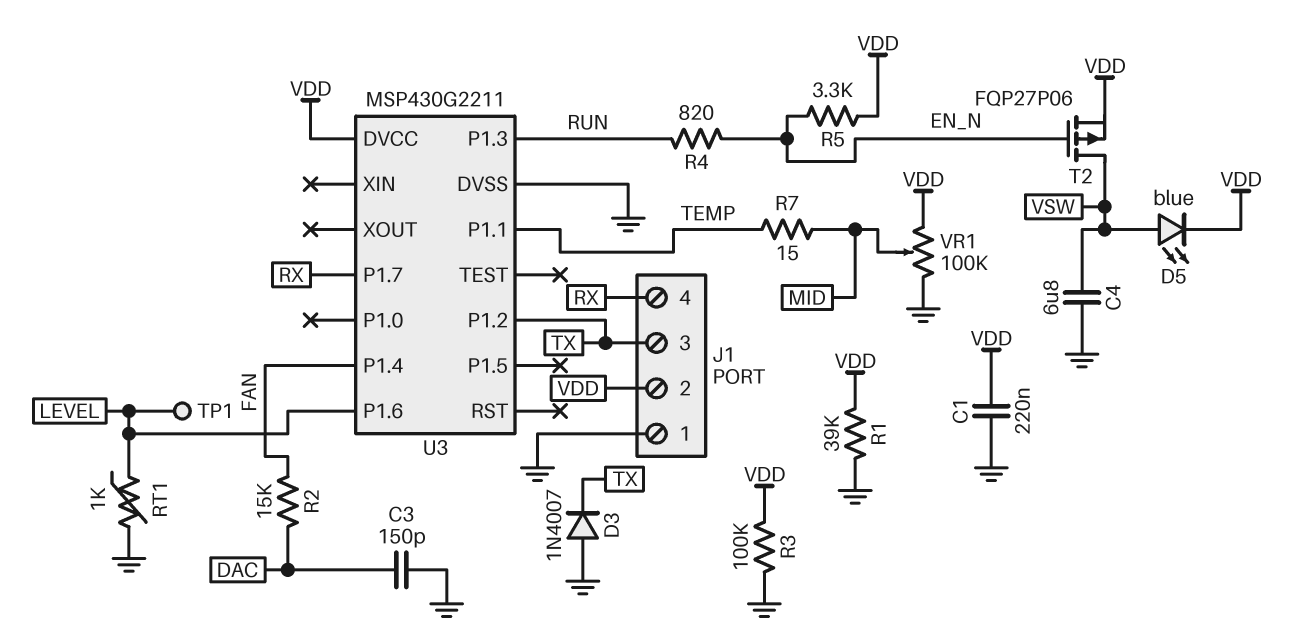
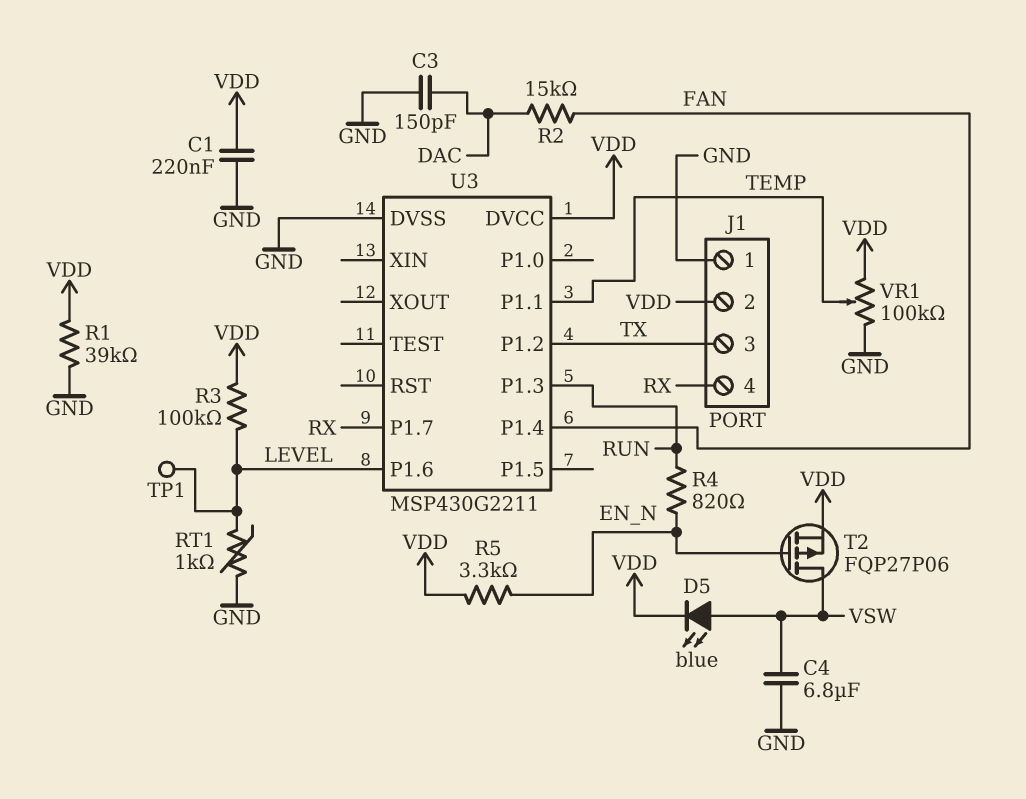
D3: diode 1N4007 (A GND, K TX) -> none
R3: 100k (GND, VDD) -> 100k (LEVEL, VDD)
R7: 15 (MID, TEMP) -> none
VR1: 100k (GND, VDD, wiper MID) -> 100k (GND, VDD, wiper TEMP)

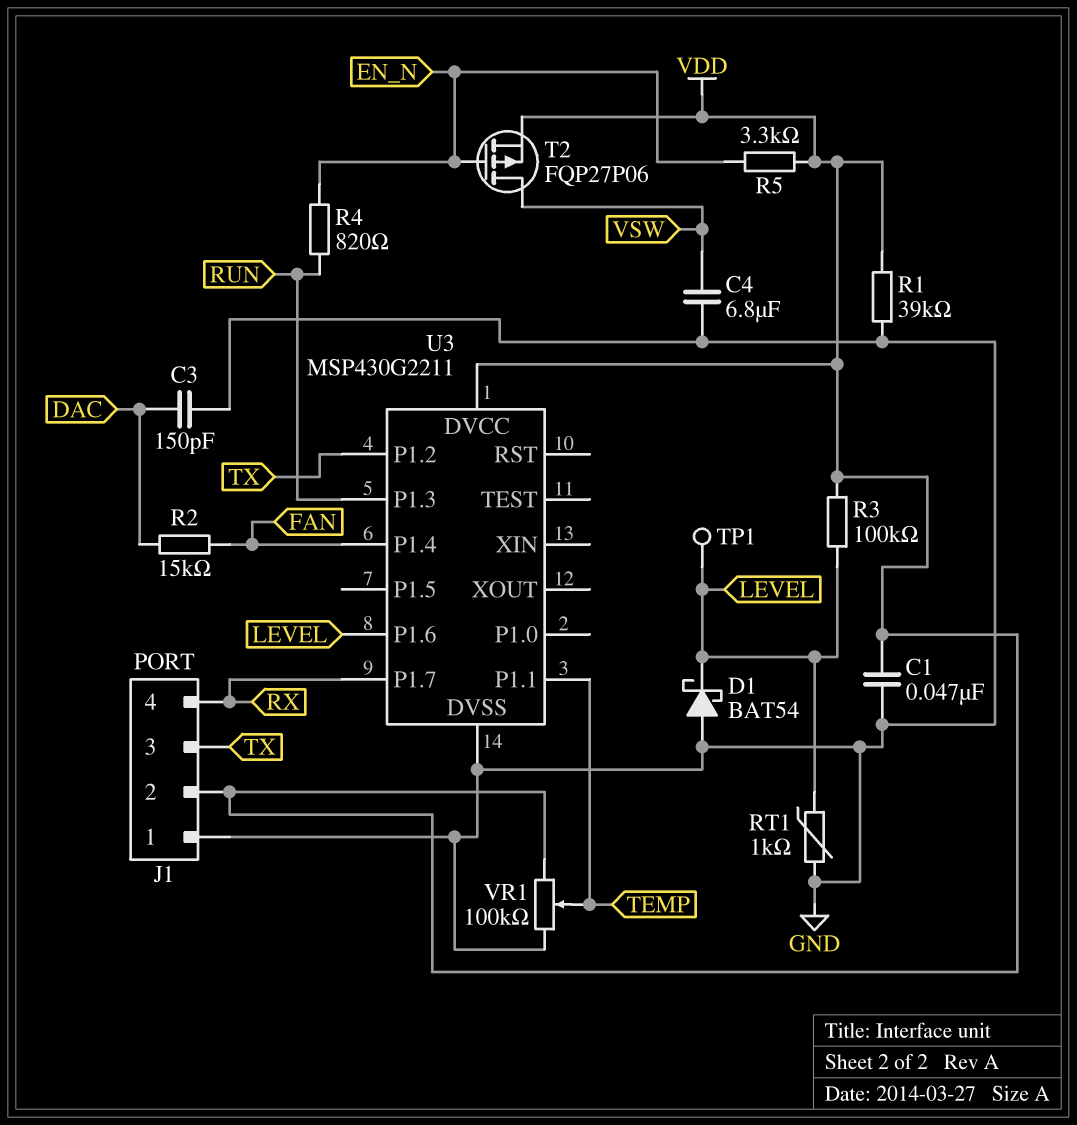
C1: 220nF (GND, VDD) -> 47nF (GND, VDD)
D1: none -> schottky BAT54 (A GND, K LEVEL)
D5: LED blue (A VSW, K VDD) -> none

